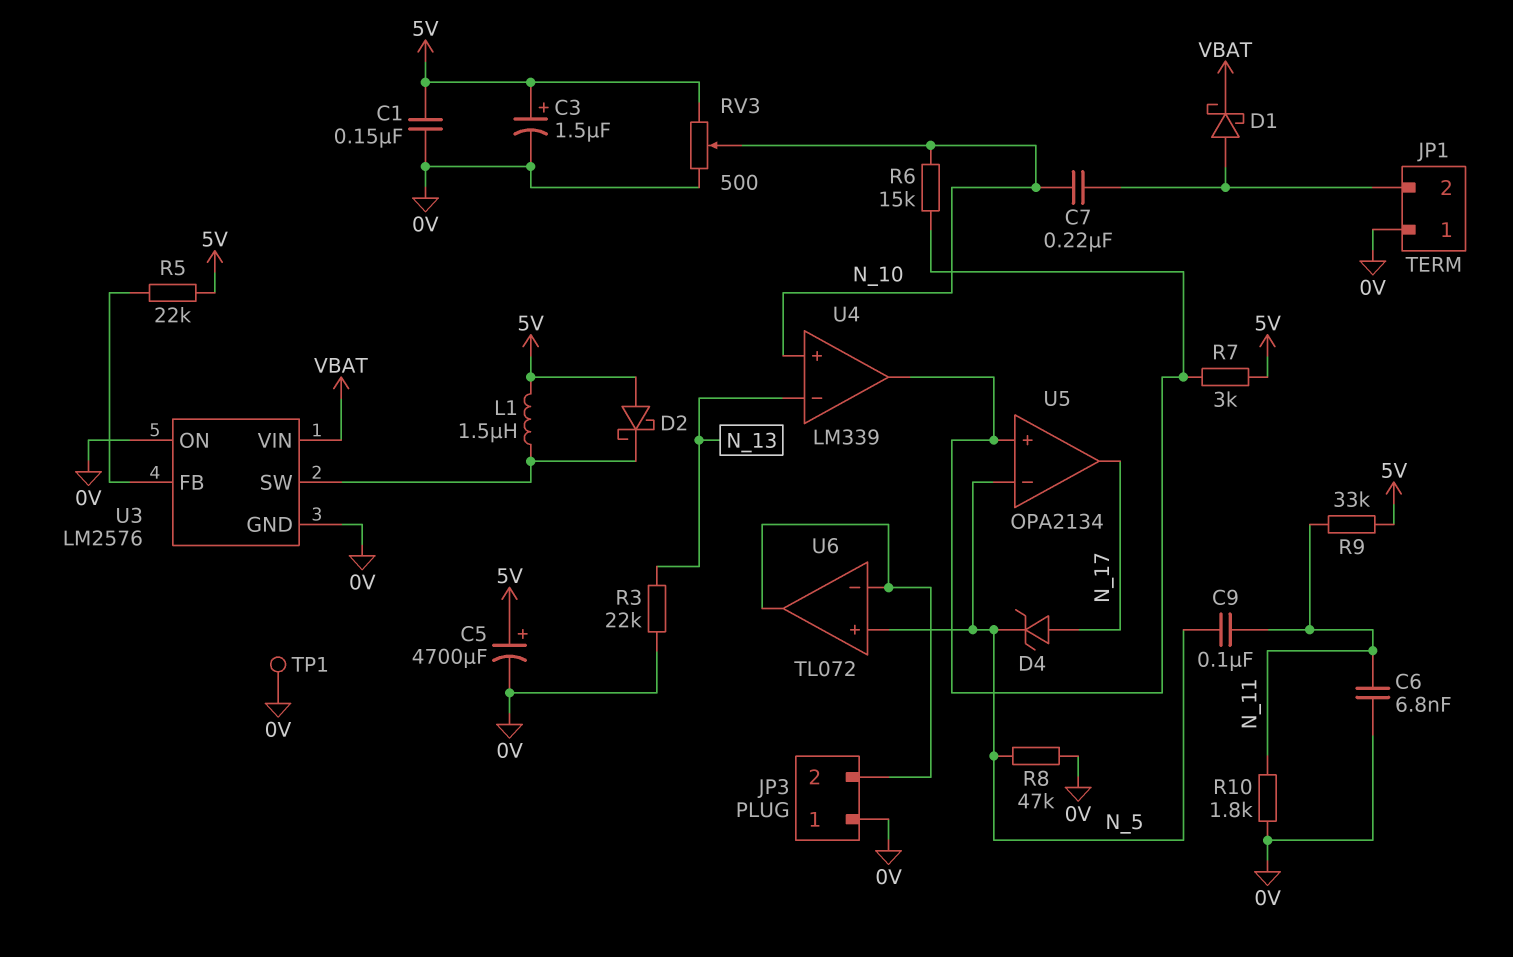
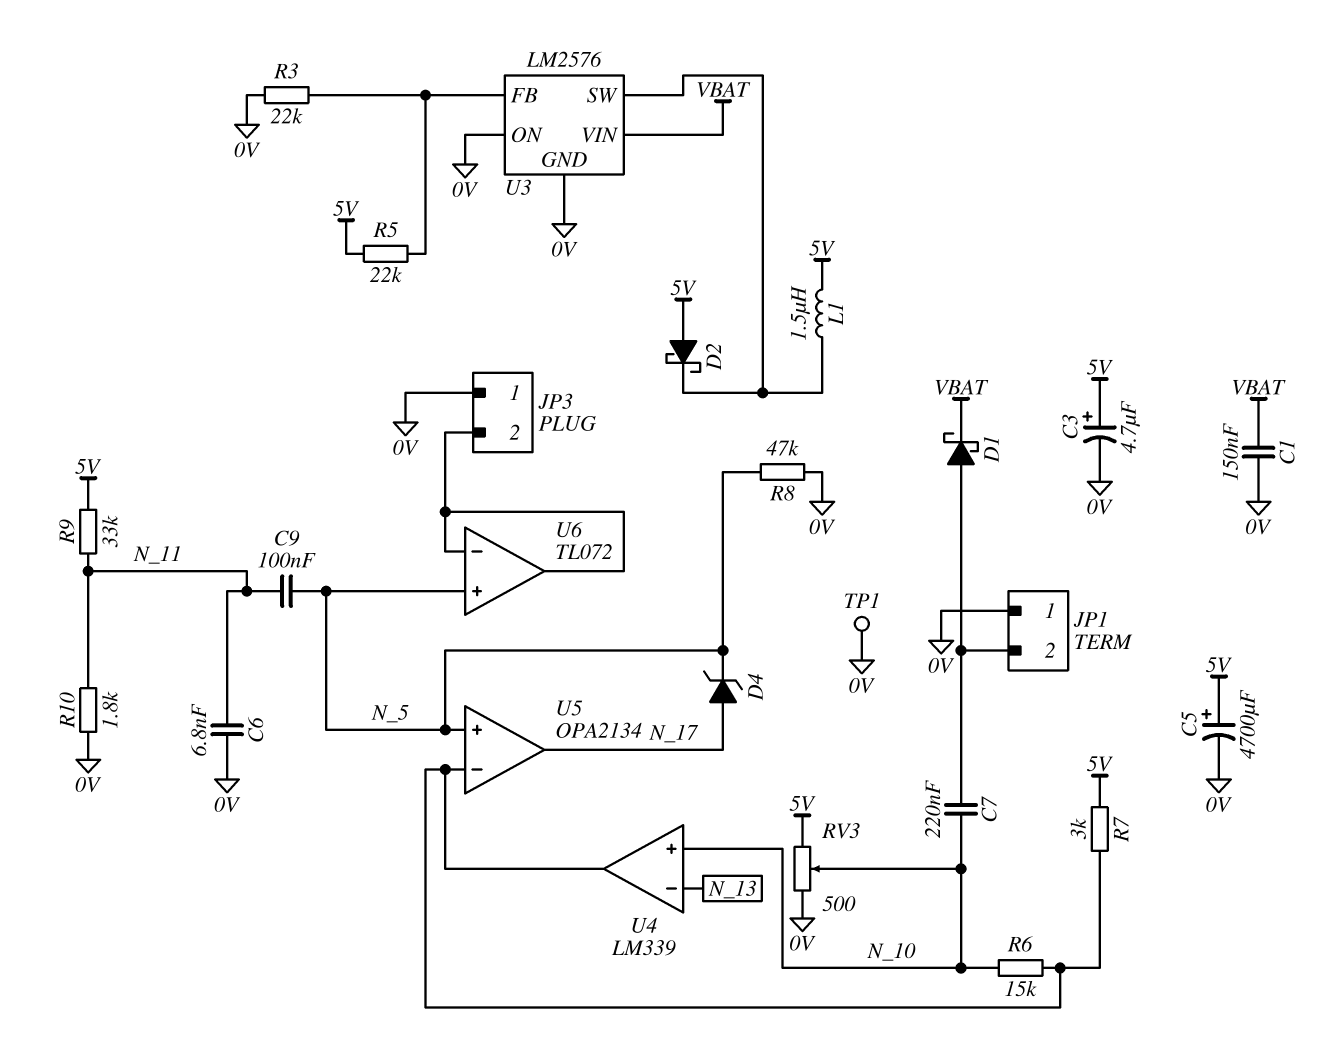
C1: 150nF (0V, 5V) -> 150nF (0V, VBAT)
C3: 1.5uF (plus 5V, minus 0V) -> 4.7uF (plus 5V, minus 0V)
R3: 22k (0V, N_13) -> 22k (0V, U3/FB)
U5 pin in+: U4/out -> N_5
U5 pin in-: N_5 -> U4/out

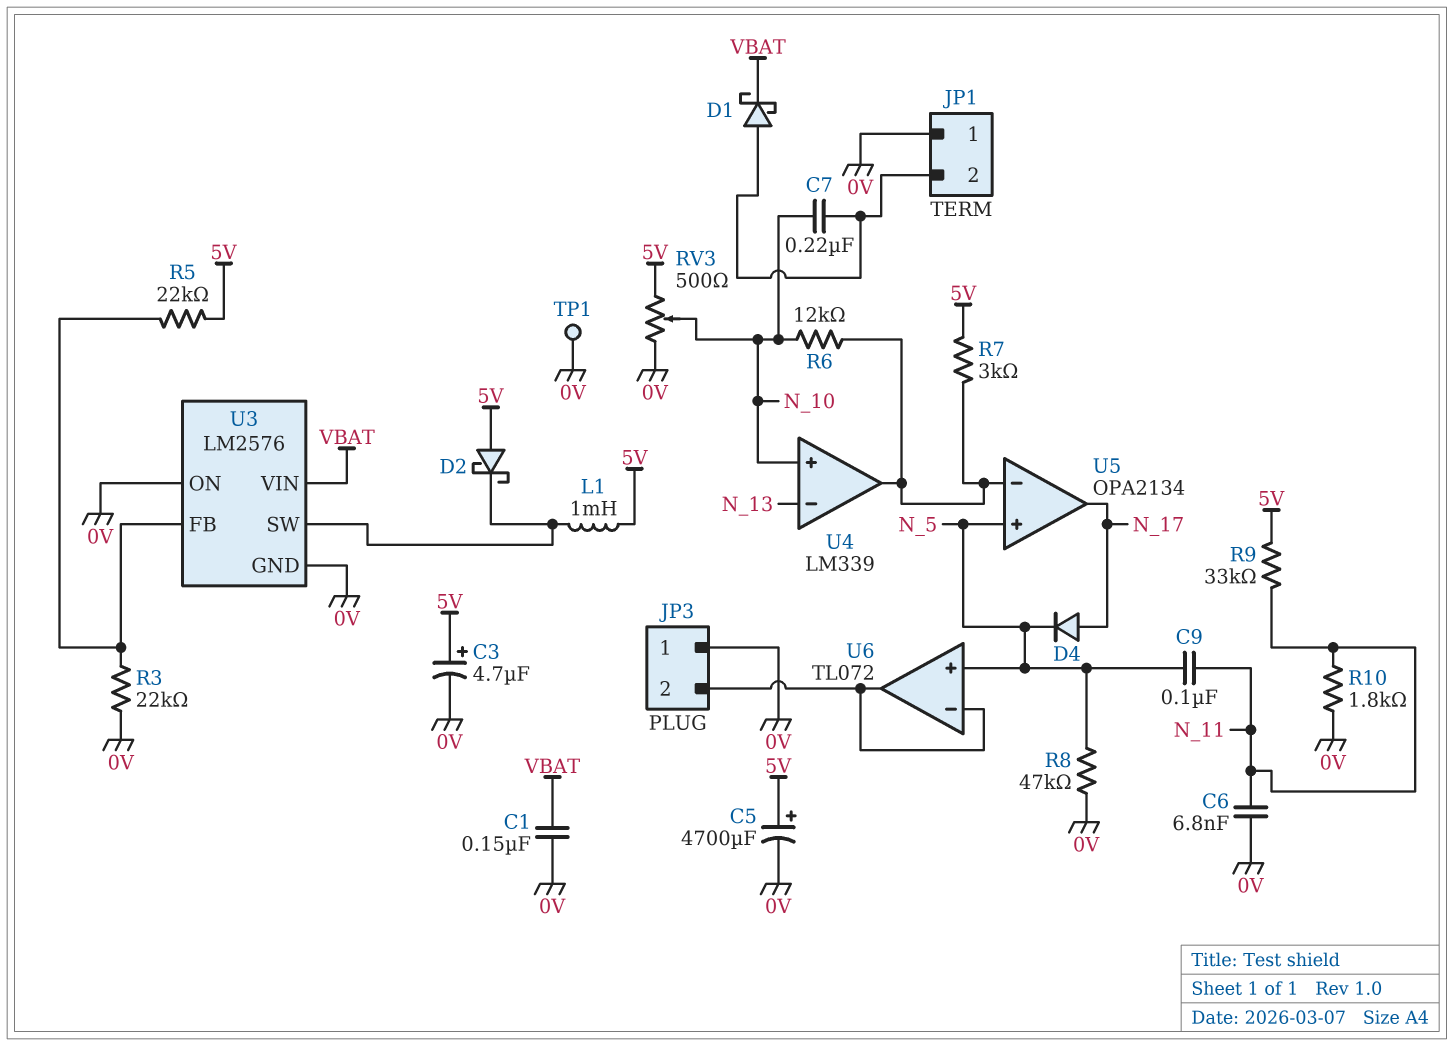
D4: zener (A N_17, K N_5) -> diode (A N_17, K N_5)
L1: 1.5uH (5V, U3/SW) -> 1mH (5V, U3/SW)
R6: 15k (N_10, U4/out) -> 12k (N_10, U4/out)

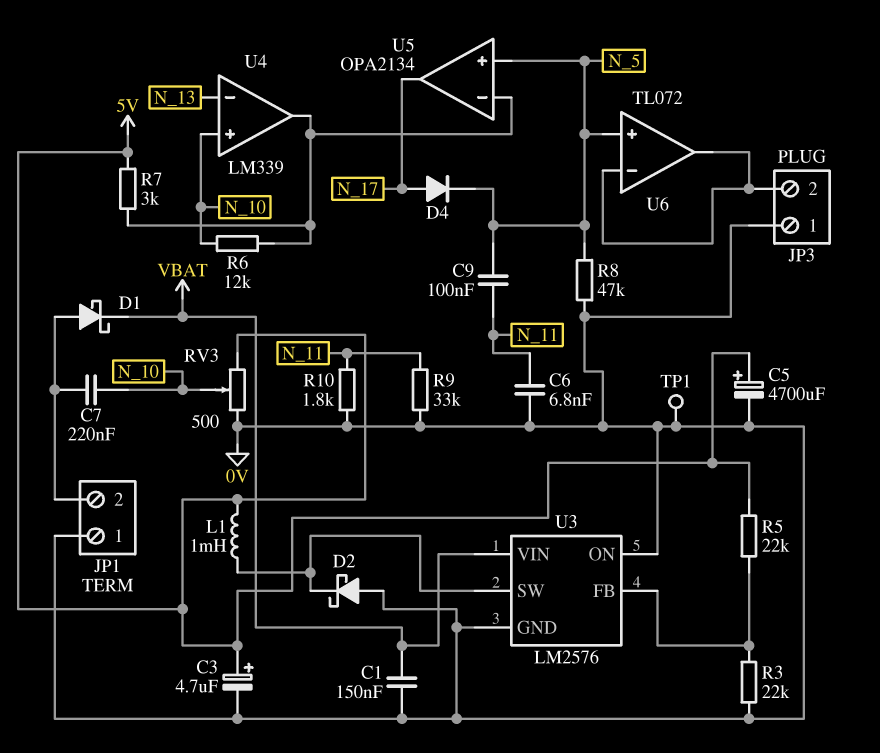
D2: schottky (A 5V, K U3/SW) -> schottky (A 0V, K U3/SW)
R9: 33k (5V, N_11) -> 33k (0V, N_11)

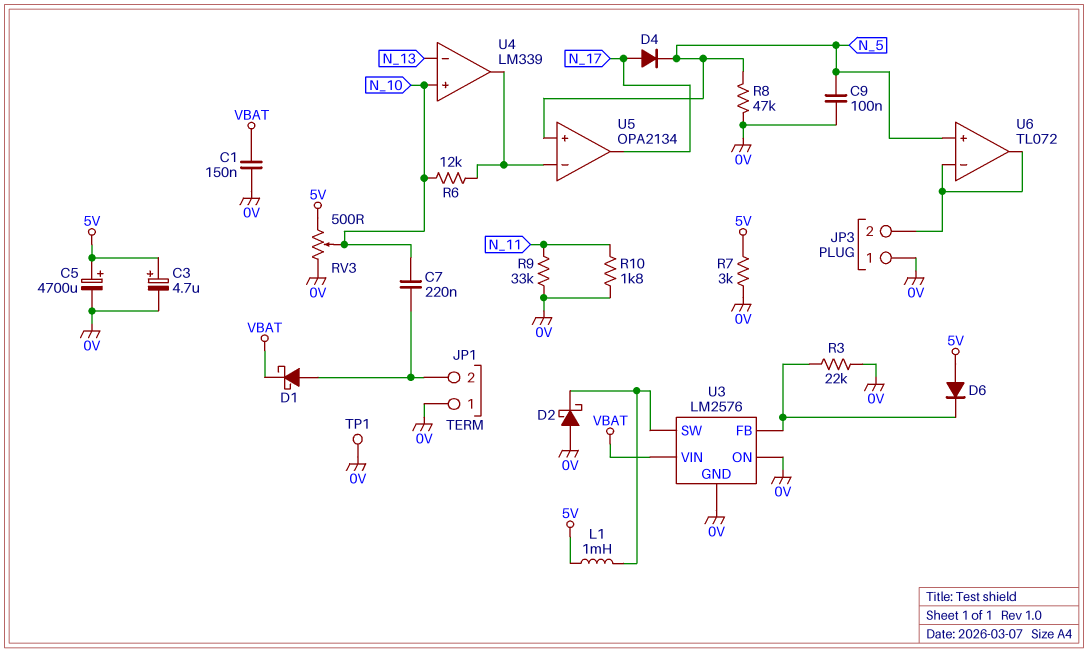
C6: 6.8nF (0V, N_11) -> none
C9: 100nF (N_5, N_11) -> 100nF (0V, N_5)
D6: none -> diode (A 5V, K U3/FB)
R5: 22k (5V, U3/FB) -> none
R7: 3k (5V, U4/out) -> 3k (0V, 5V)

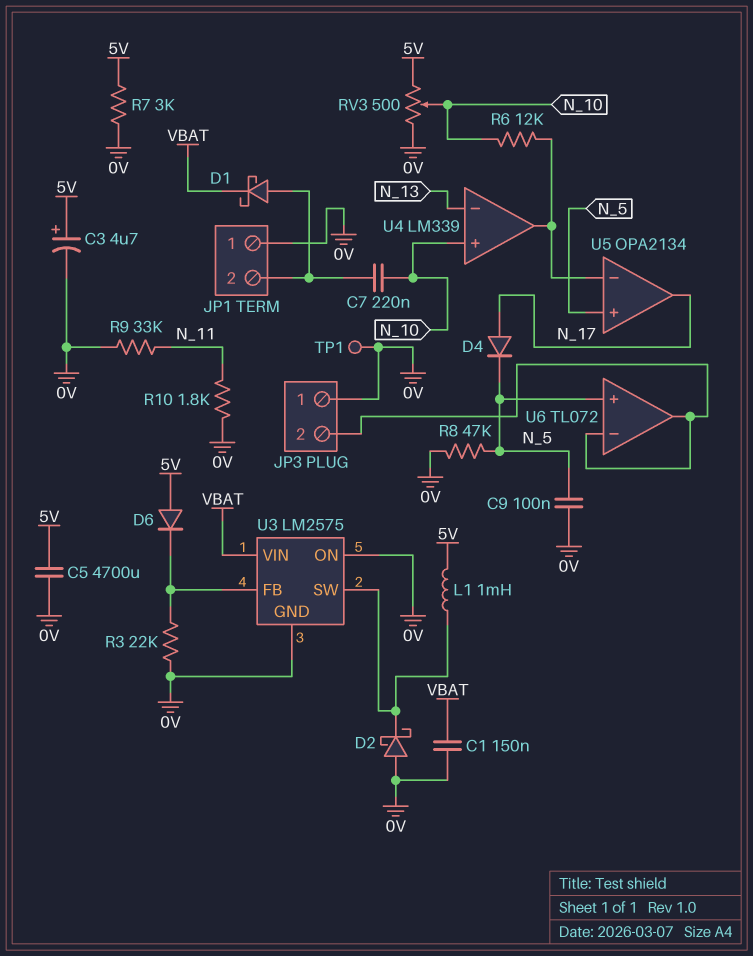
C5: 4700uF (plus 5V, minus 0V) -> 4700uF (0V, 5V)
U3: LM2576 -> LM2575

